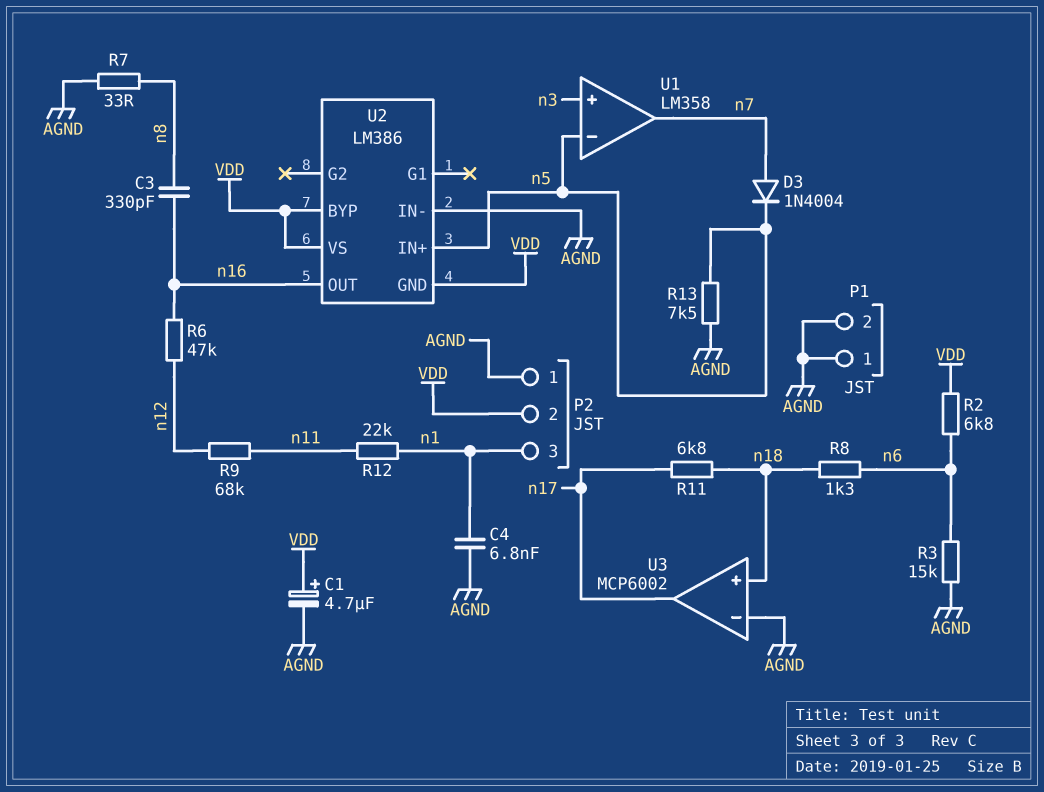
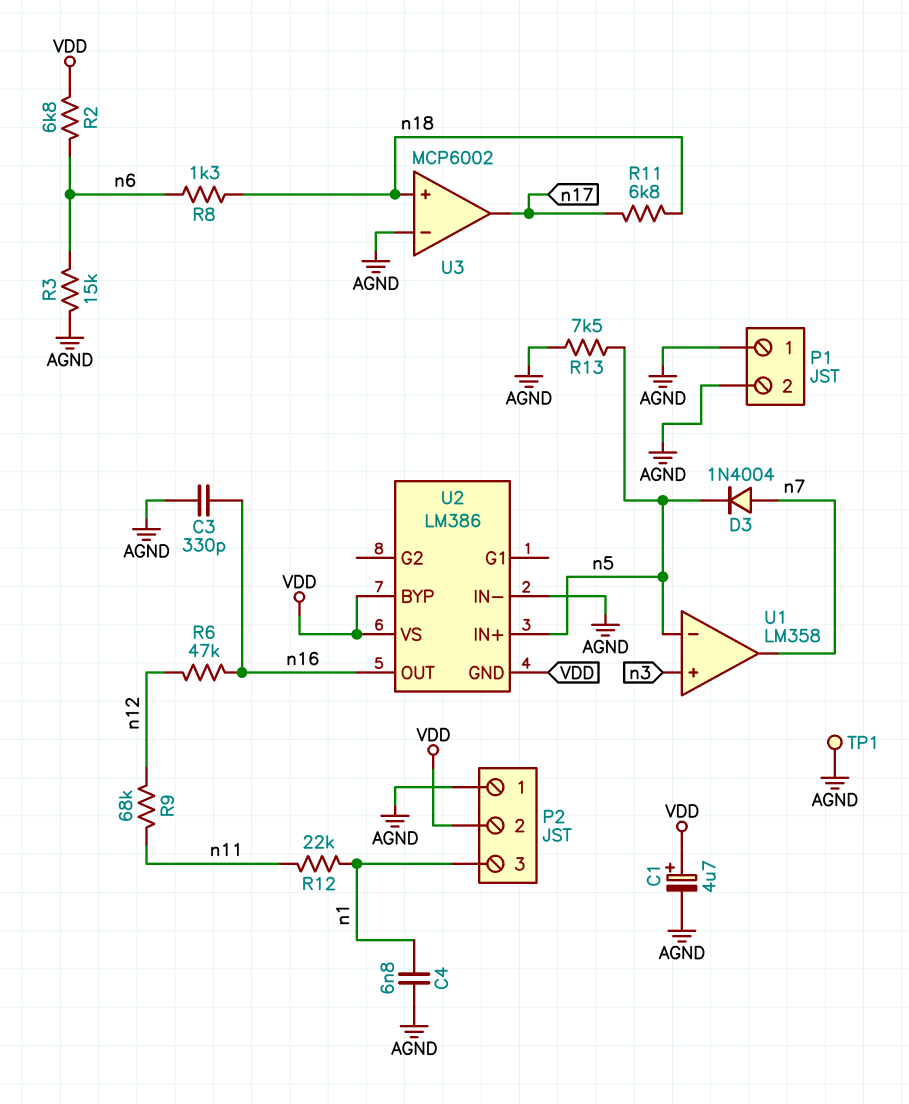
C3: 330pF (n8, n16) -> 330pF (AGND, n16)
R7: 33 (AGND, n8) -> none
TP1: none -> test point (AGND)

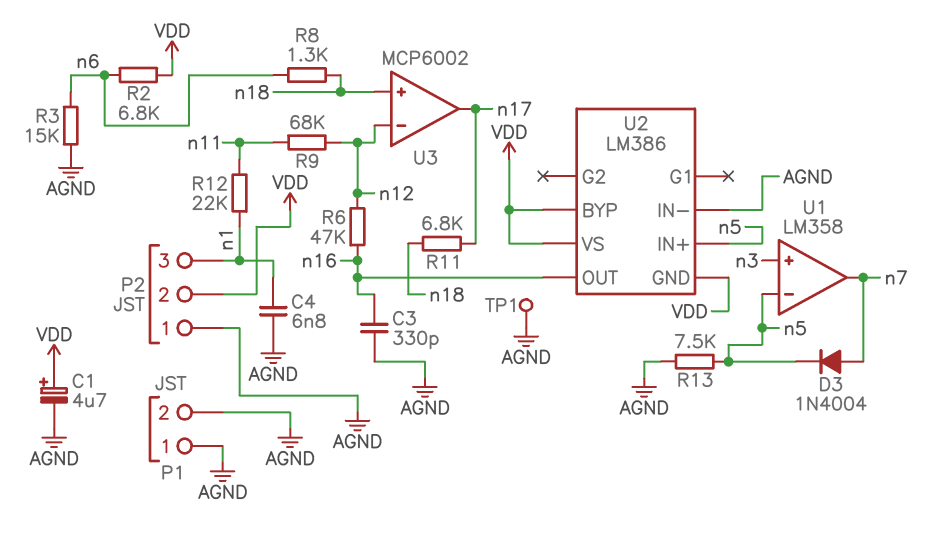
U3 pin in-: AGND -> n12

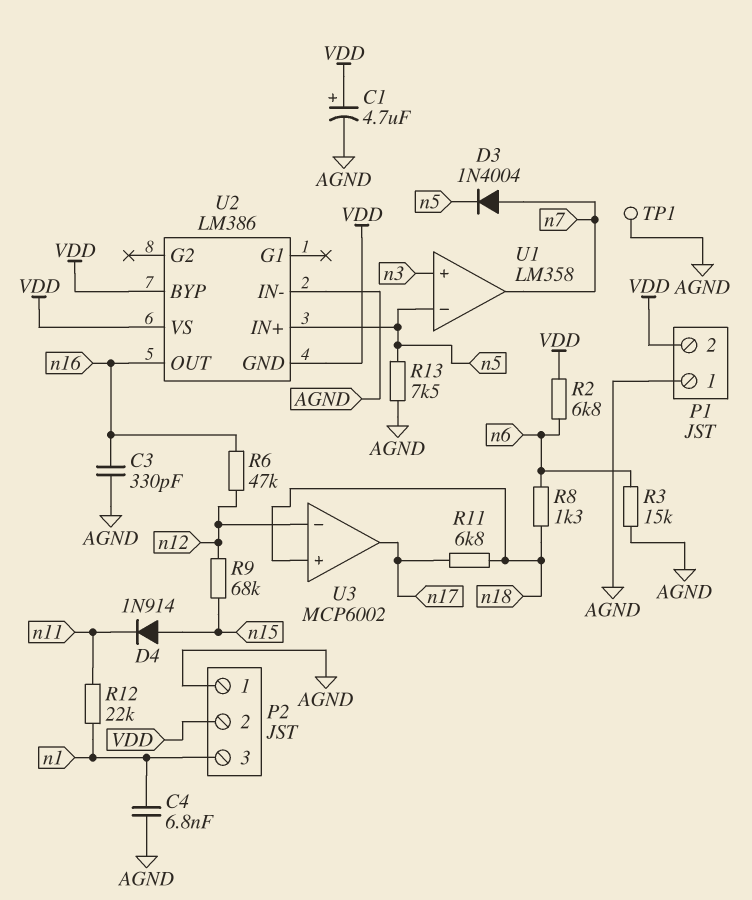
D4: none -> diode 1N914 (A n15, K n11)
P1 pin 2: AGND -> VDD
R9: 68k (n11, n12) -> 68k (n12, n15)

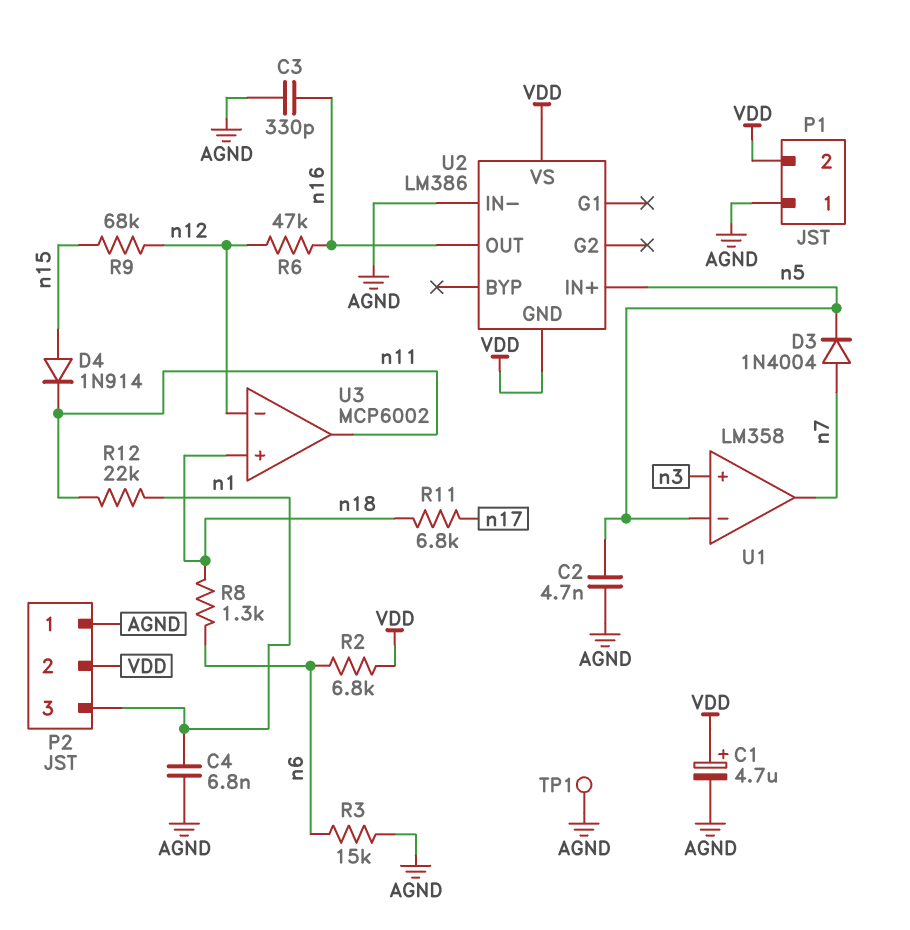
C2: none -> 4.7nF (AGND, n5)
R13: 7.5k (AGND, n5) -> none
U2 pin BYP: VDD -> none
U3 pin out: n17 -> n11

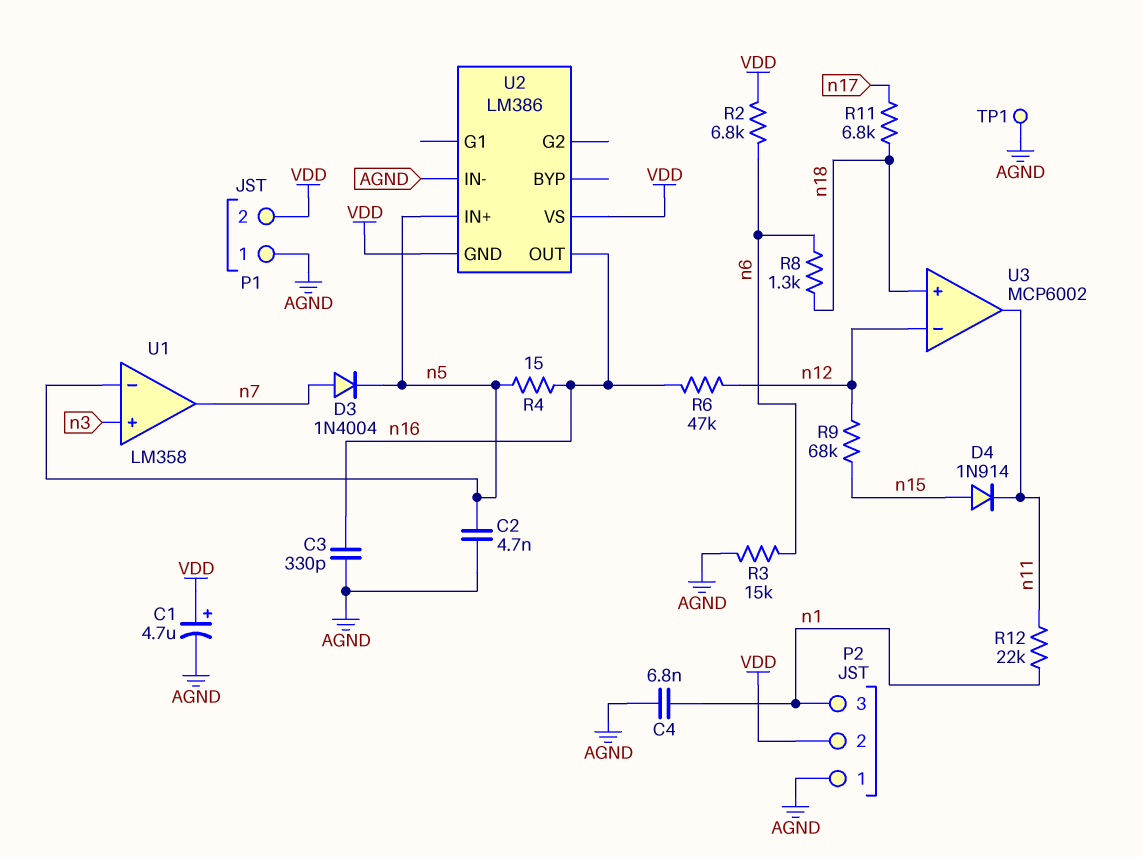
R4: none -> 15 (n5, n16)

